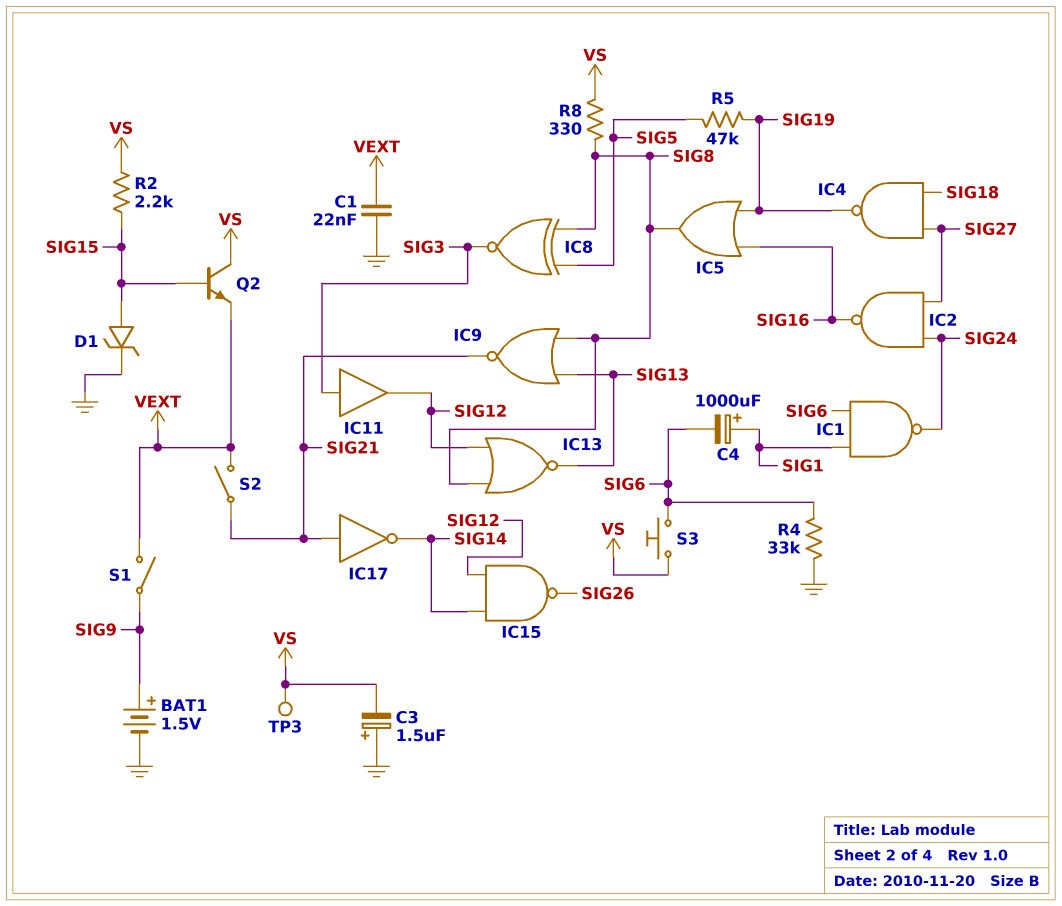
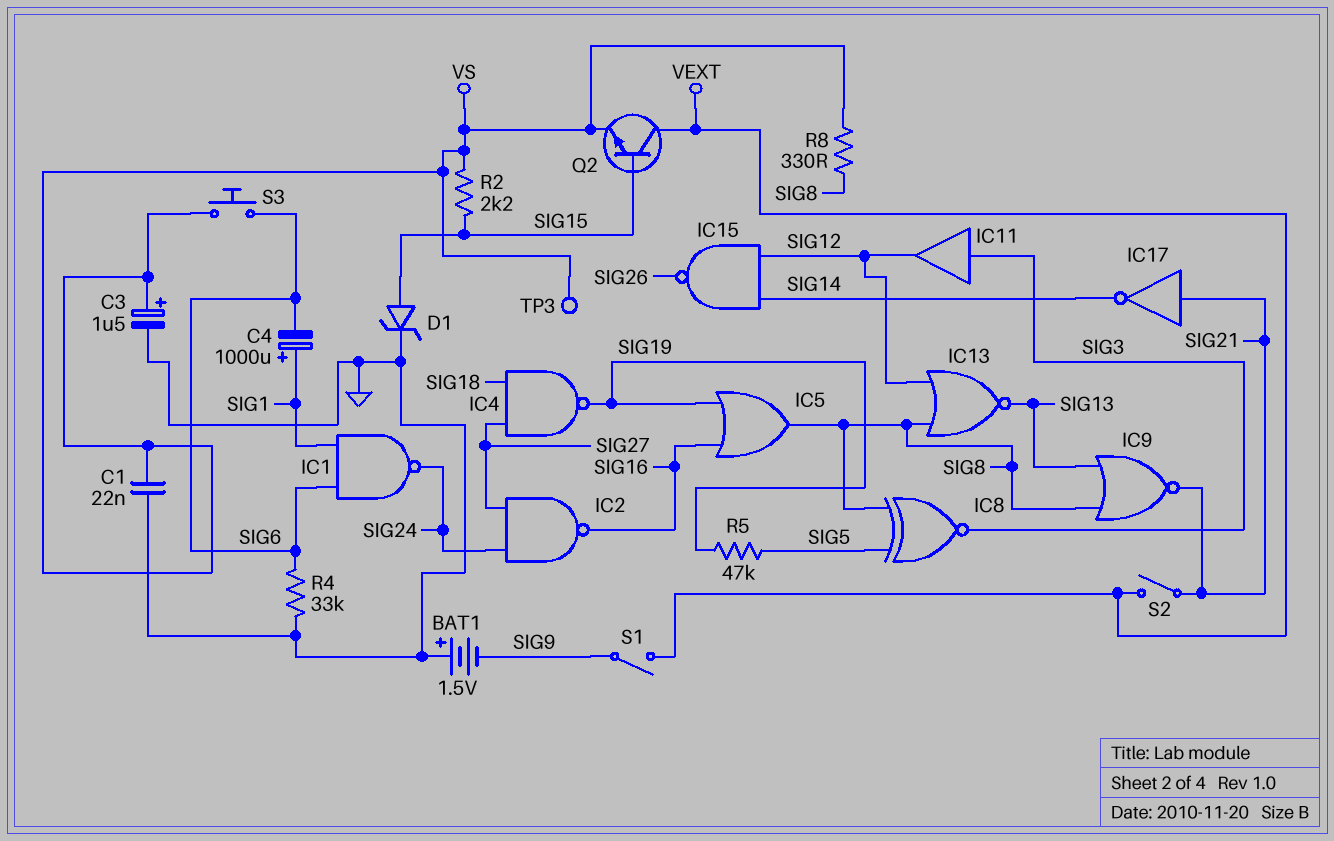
BAT1: 1.5V (plus SIG9, minus GND) -> 1.5V (plus GND, minus SIG9)
C1: 22nF (GND, VEXT) -> 22nF (GND, VS)
C3: 1.5uF (plus GND, minus VS) -> 1.5uF (plus VS, minus GND)
Q2: NPN (B SIG15, C VS, E VEXT) -> NPN (B SIG15, C VEXT, E VS)

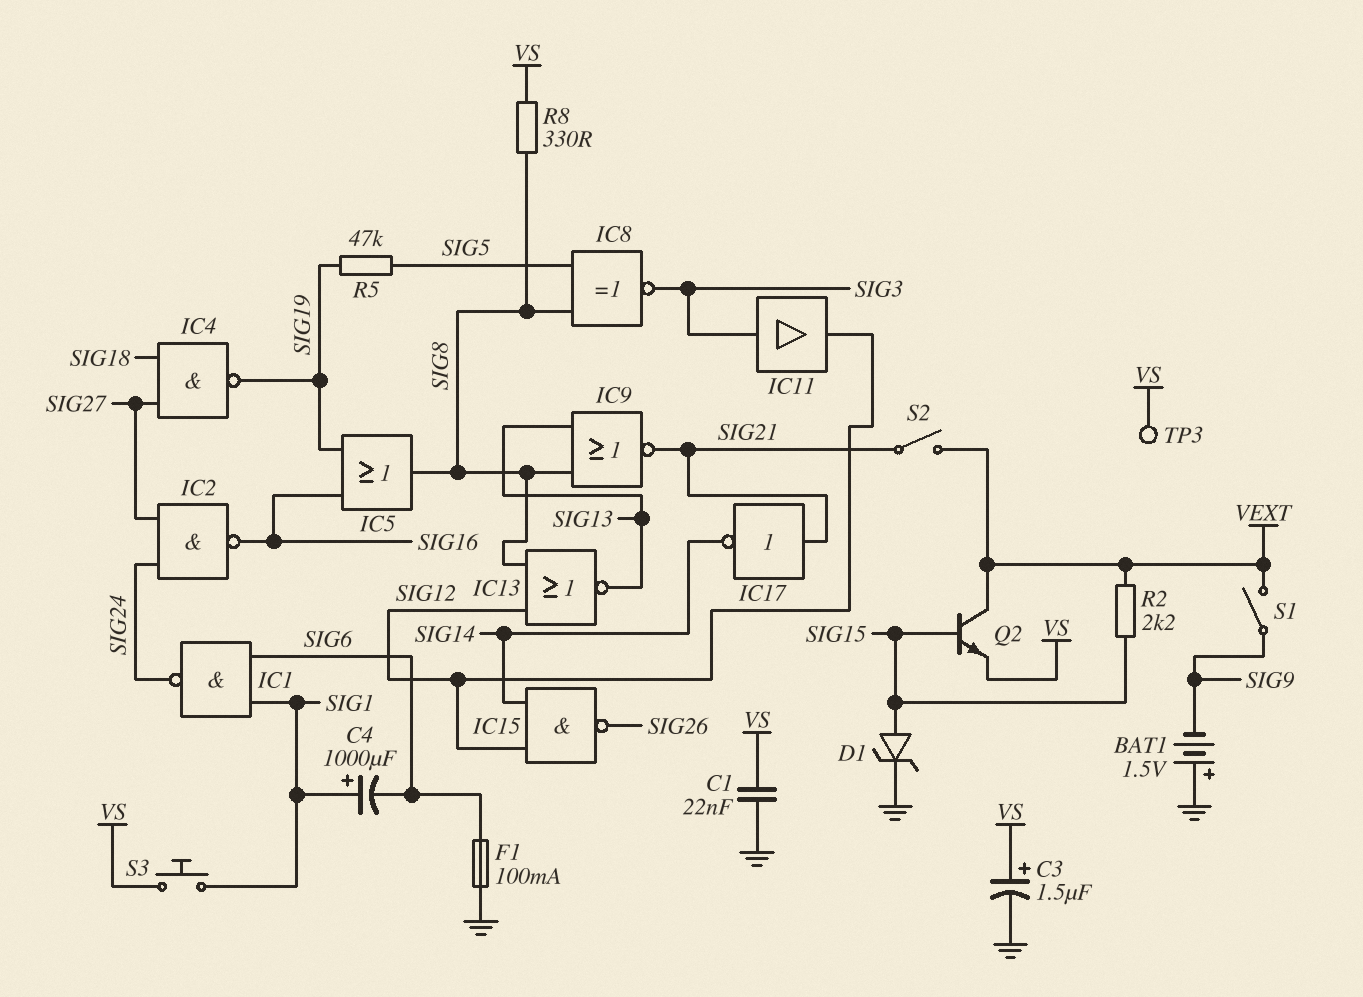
F1: none -> 100mA (GND, SIG6)
R2: 2.2k (SIG15, VS) -> 2.2k (SIG15, VEXT)
R4: 33k (GND, SIG6) -> none
S3: button (SIG6, VS) -> button (SIG1, VS)

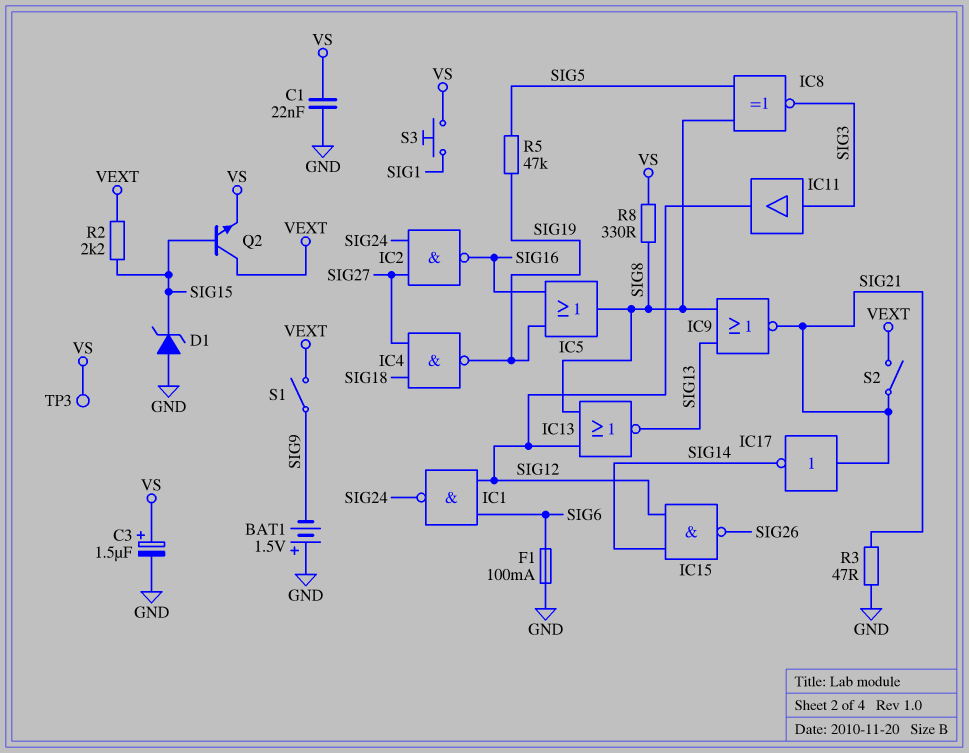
C4: 1000uF (plus SIG1, minus SIG6) -> none
D1: zener (A SIG15, K GND) -> zener (A GND, K SIG15)
IC1: NAND (in SIG1, in SIG6, out SIG24) -> NAND (in SIG6, in SIG12, out SIG24)
R3: none -> 47 (GND, SIG21)

